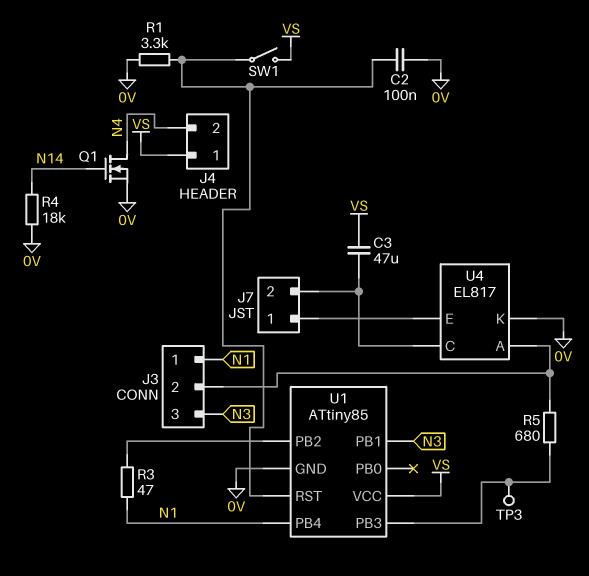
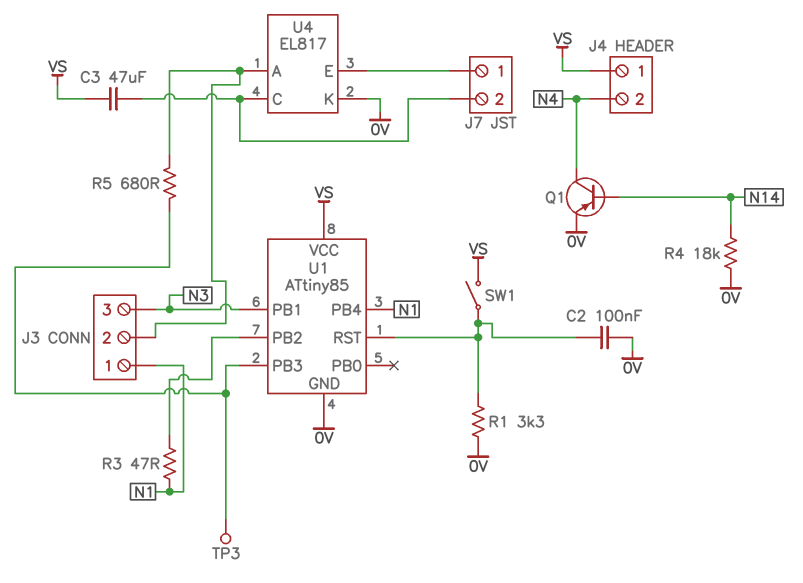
Q1: NMOS (G N14, D N4, S 0V) -> PNP (B N14, C N4, E 0V)

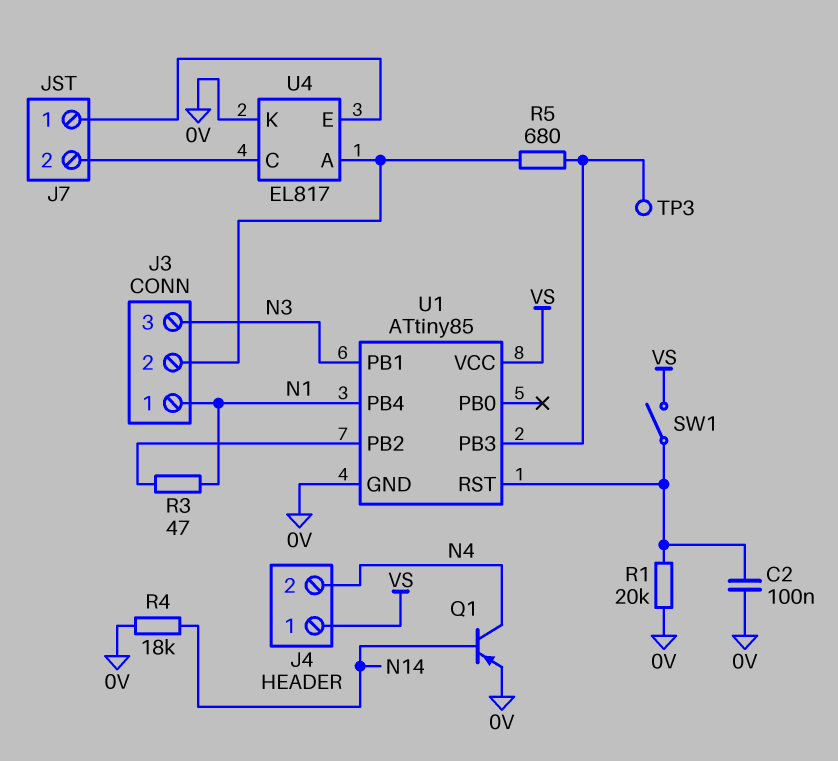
C3: 47uF (J7/2, VS) -> none
R1: 3.3k (0V, U1/RST) -> 20k (0V, U1/RST)

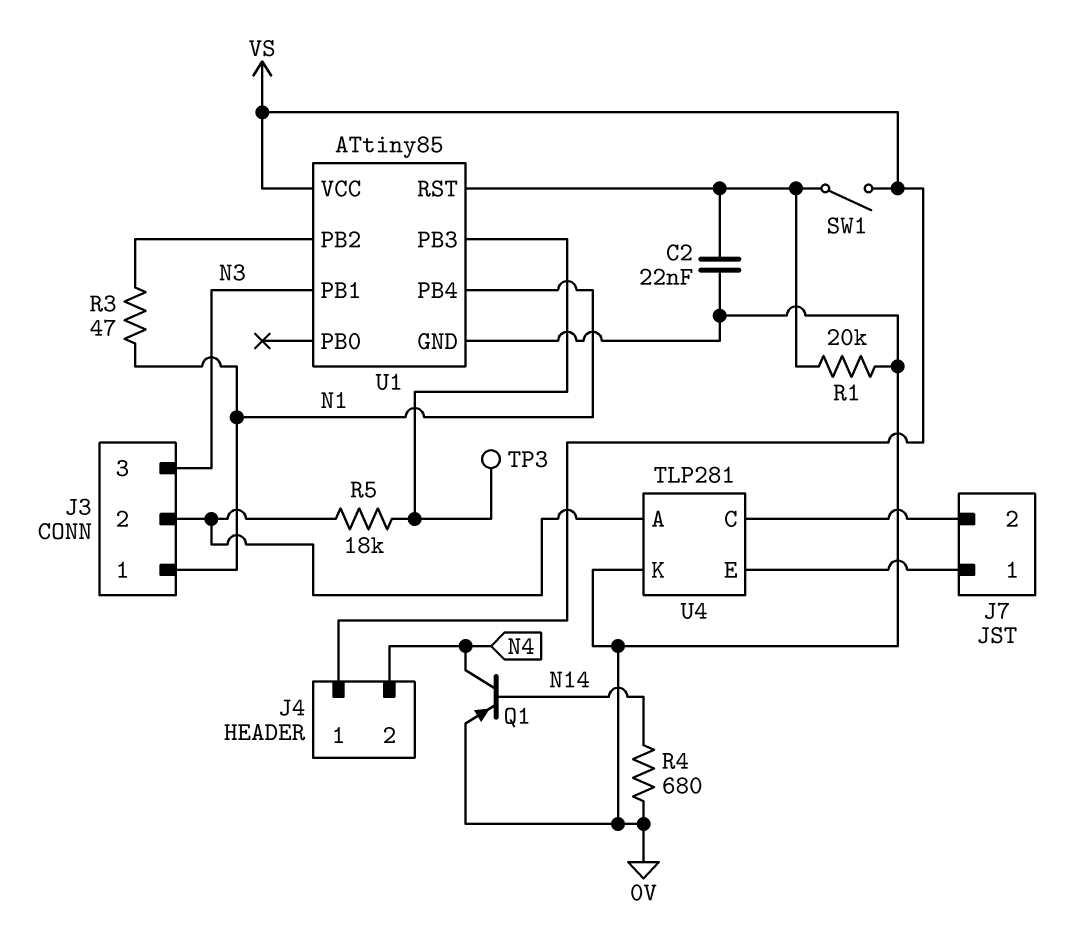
C2: 100nF (0V, U1/RST) -> 22nF (0V, U1/RST)
R4: 18k (0V, N14) -> 680 (0V, N14)
R5: 680 (J3/2, U1/PB3) -> 18k (J3/2, U1/PB3)
U4: EL817 -> TLP281

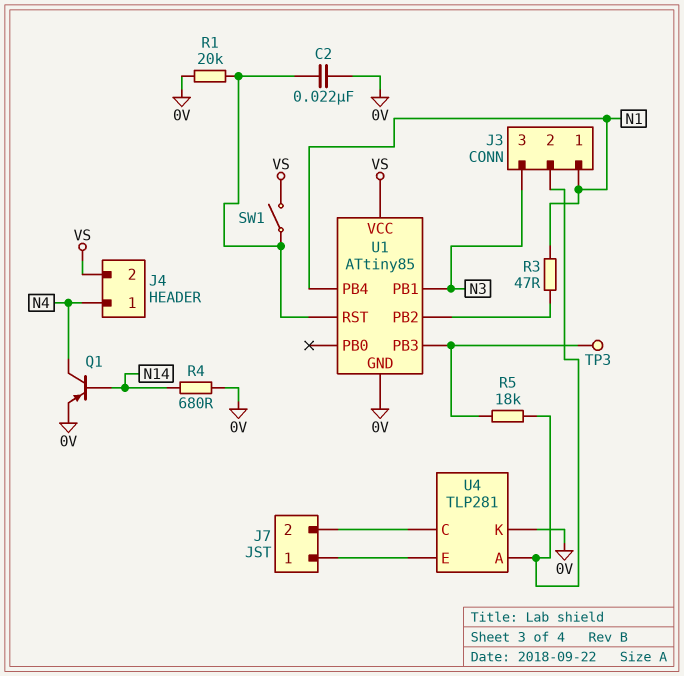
J4 pin 1: VS -> N4
J4 pin 2: N4 -> VS

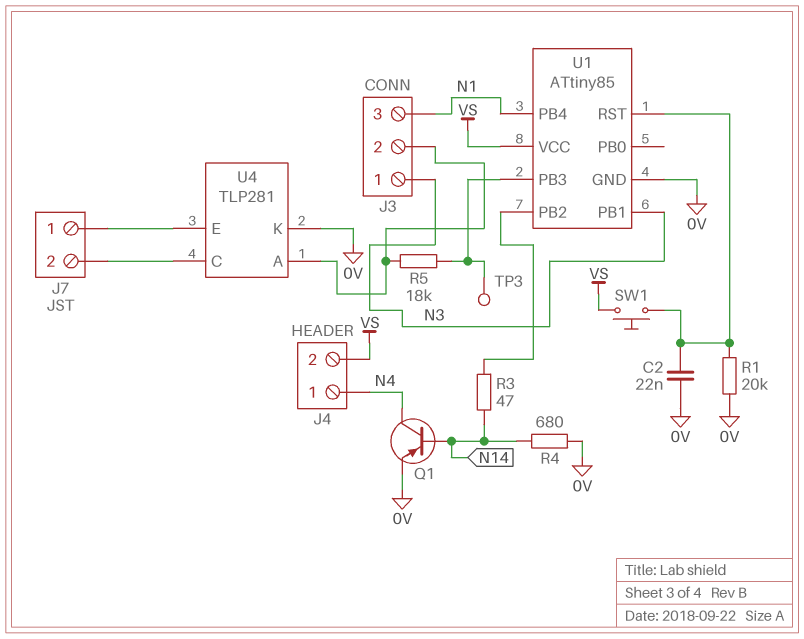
J3 pin 1: N1 -> N3
J3 pin 3: N3 -> N1
R3: 47 (N1, U1/PB2) -> 47 (N14, U1/PB2)
SW1: switch (U1/RST, VS) -> button (U1/RST, VS)

